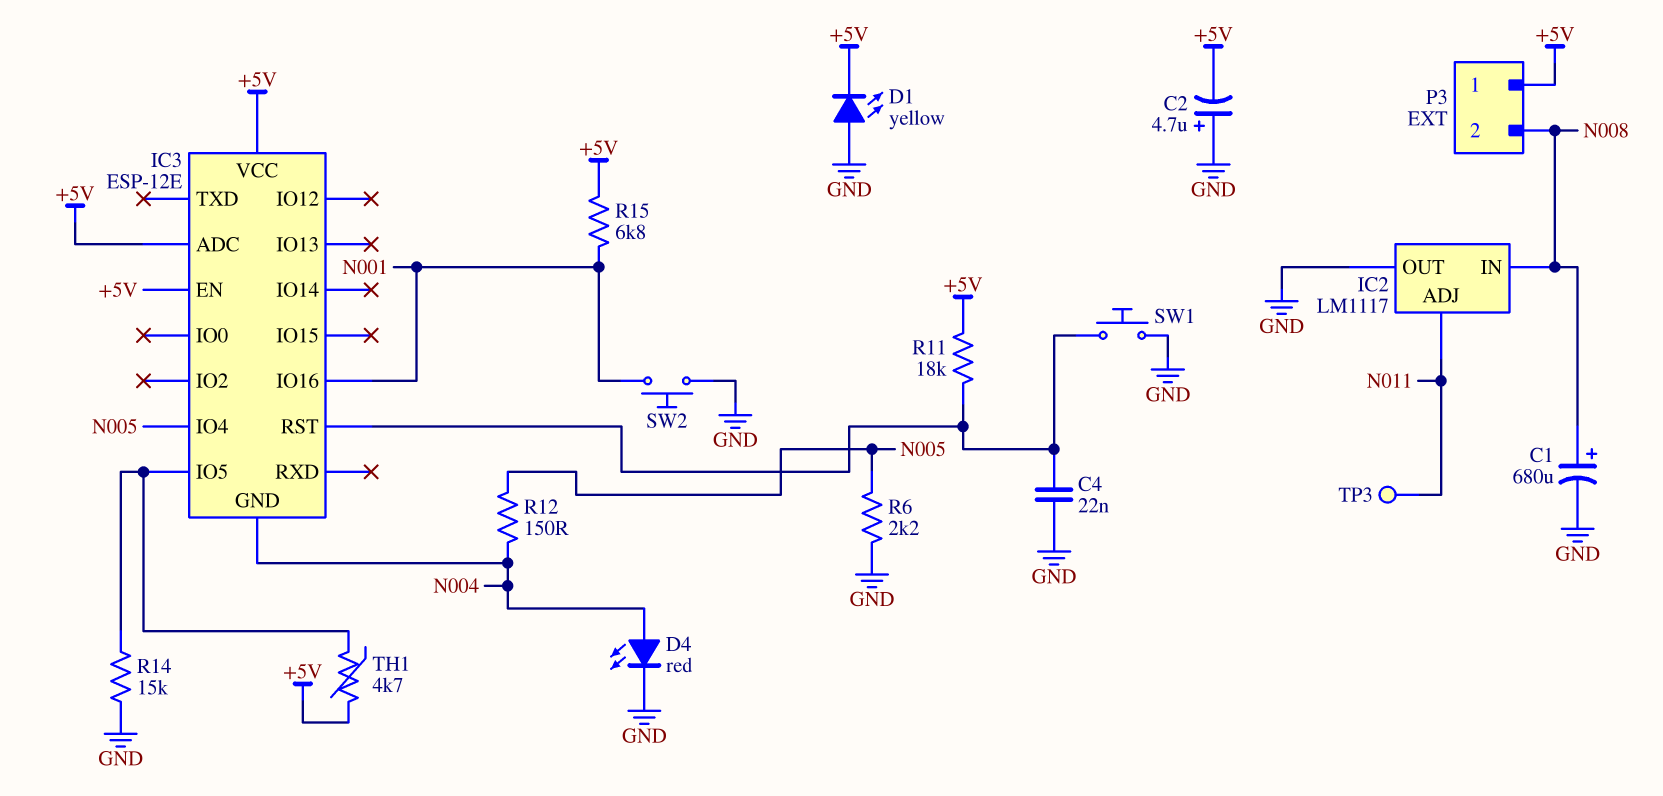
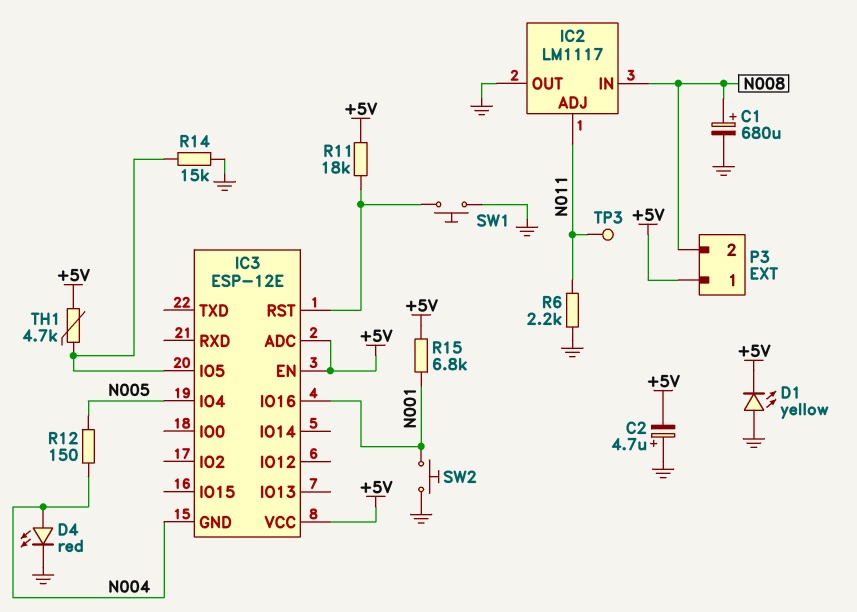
C4: 22nF (GND, IC3/RST) -> none
R6: 2.2k (GND, N005) -> 2.2k (GND, N011)

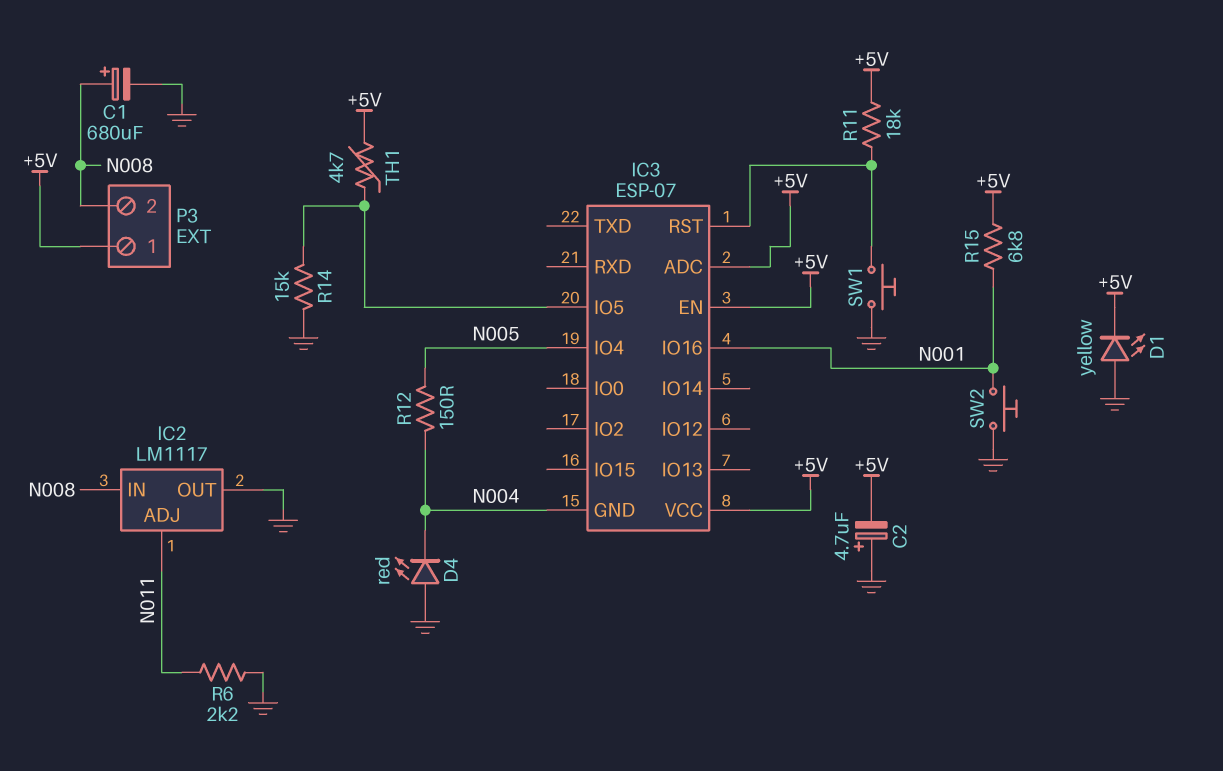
D4: LED red (A N004, K GND) -> LED red (A GND, K N004)
IC3: ESP-12E -> ESP-07
TP3: test point (N011) -> none

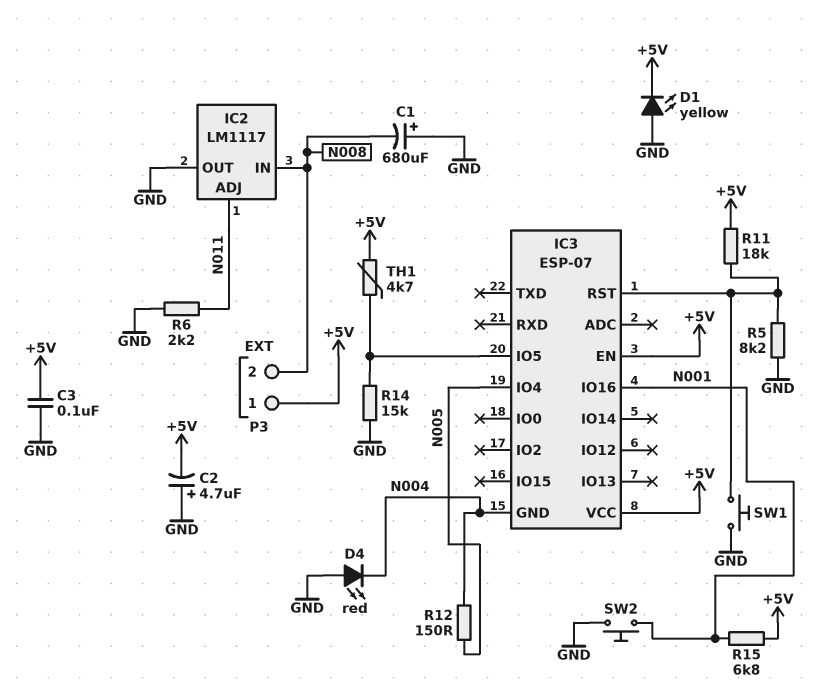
C1: 680uF (plus N008, minus GND) -> 680uF (plus GND, minus N008)
C3: none -> 100nF (+5V, GND)
IC3 pin ADC: +5V -> none
R5: none -> 8.2k (GND, IC3/RST)

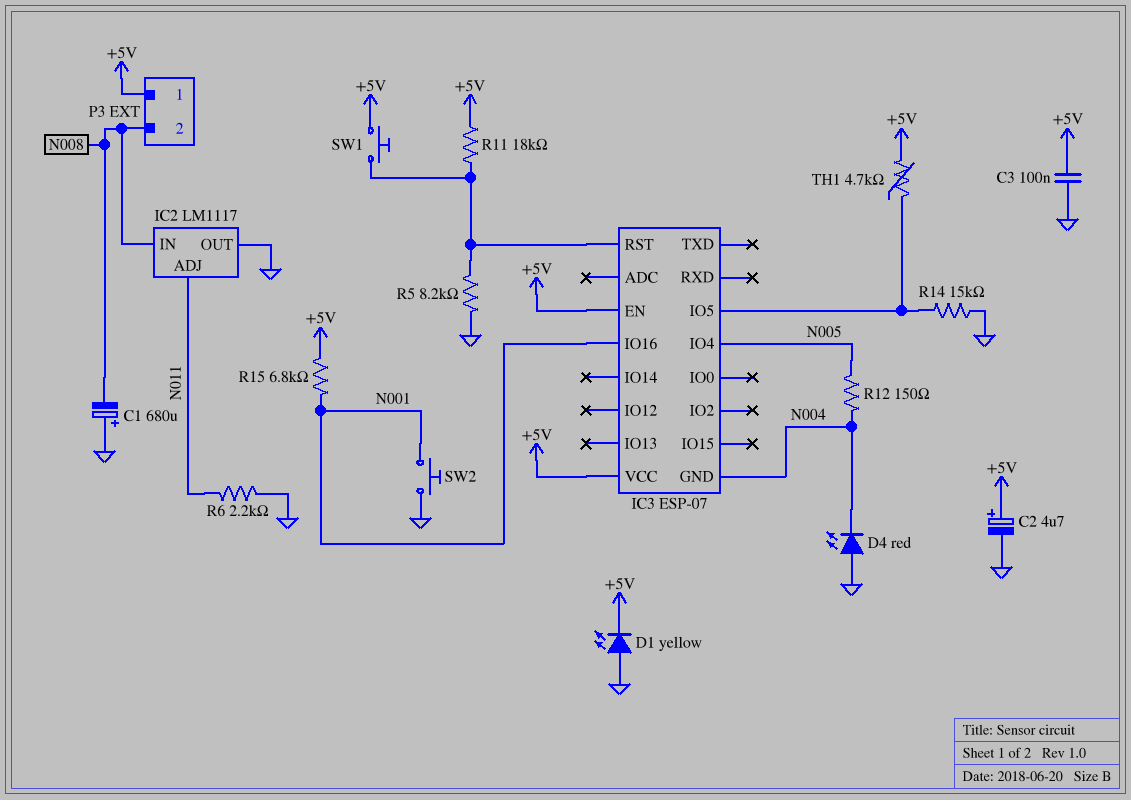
C2: 4.7uF (plus GND, minus +5V) -> 4.7uF (plus +5V, minus GND)
SW1: button (GND, IC3/RST) -> button (+5V, IC3/RST)

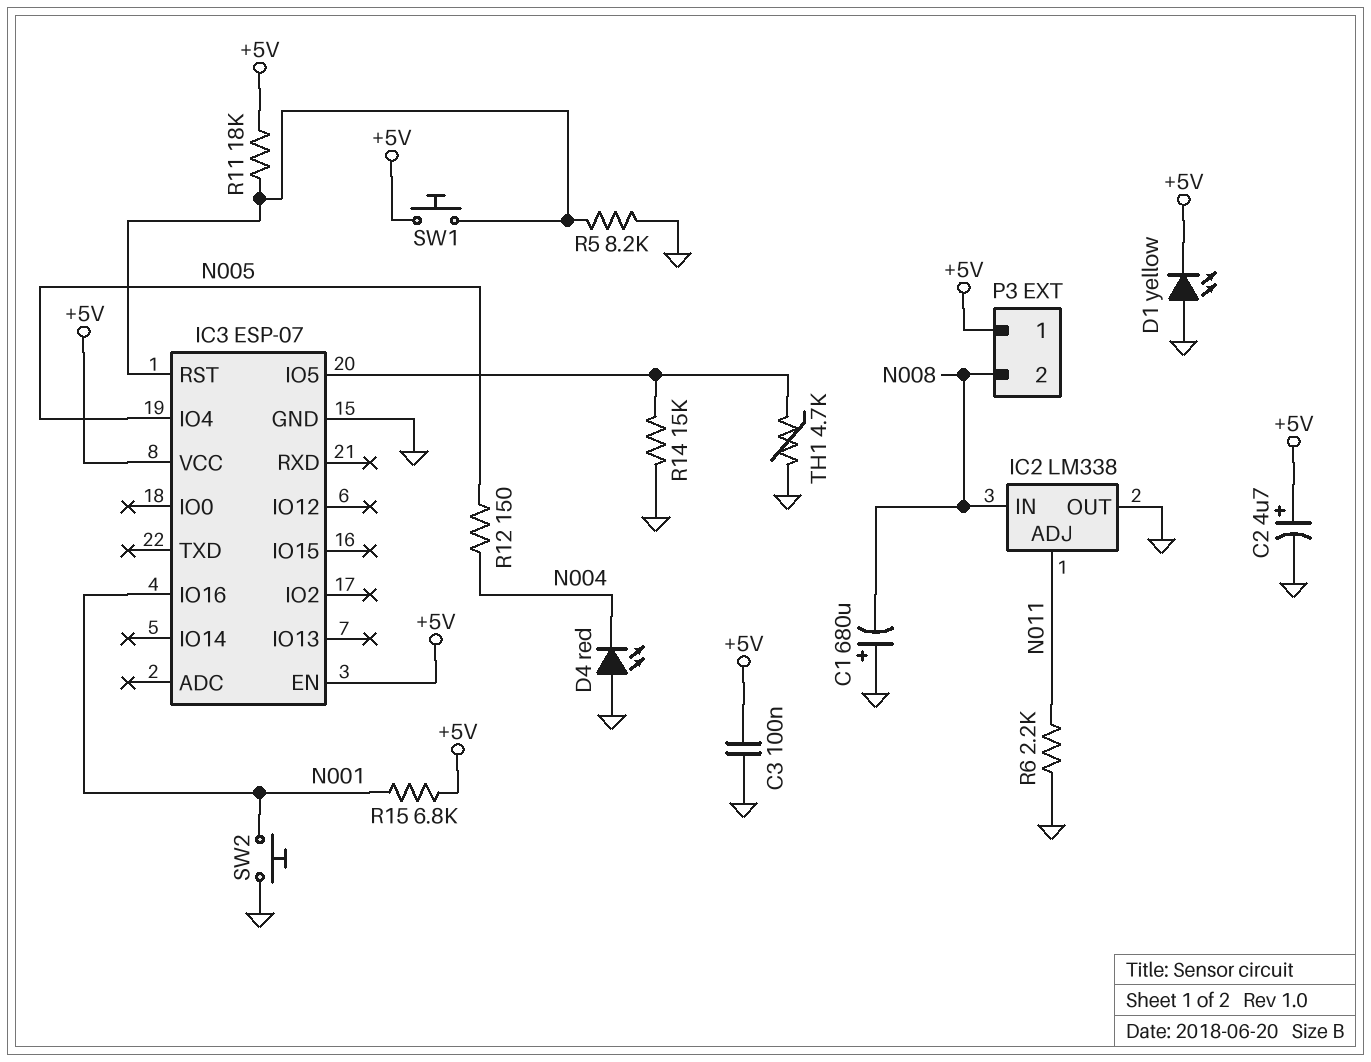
IC2: LM1117 -> LM338
IC3 pin GND: N004 -> GND
TH1: 4.7k (+5V, IC3/IO5) -> 4.7k (GND, IC3/IO5)

